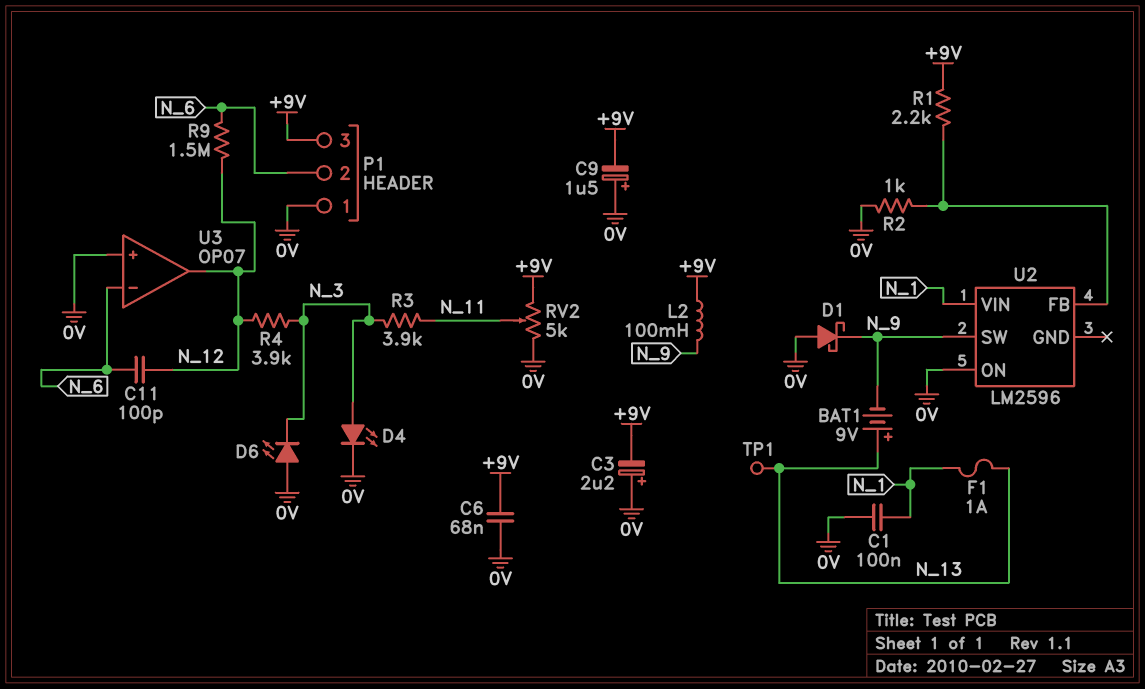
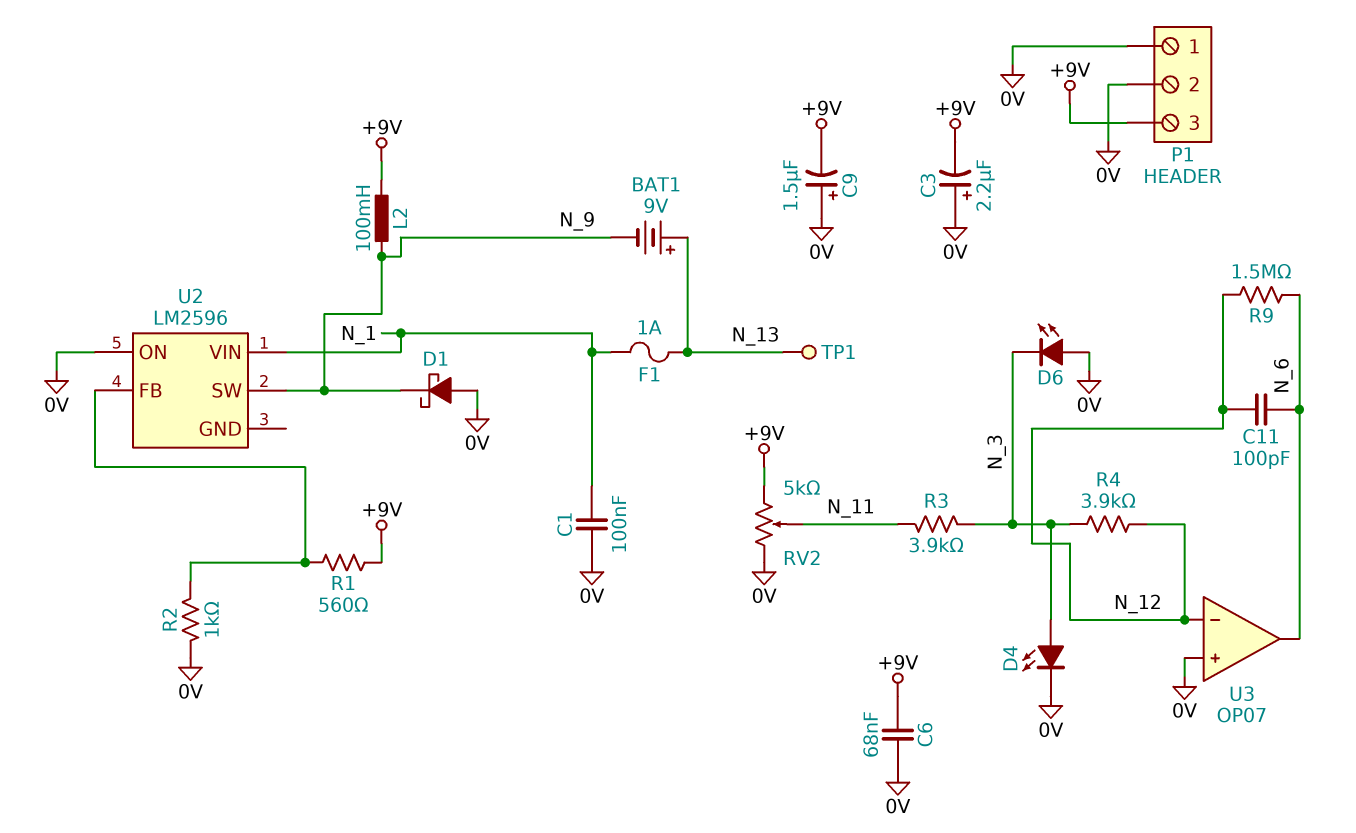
P1 pin 2: N_6 -> 0V
R1: 2.2k (+9V, U2/FB) -> 560 (+9V, U2/FB)
U3 pin in-: N_6 -> N_12
U3 pin out: N_12 -> N_6

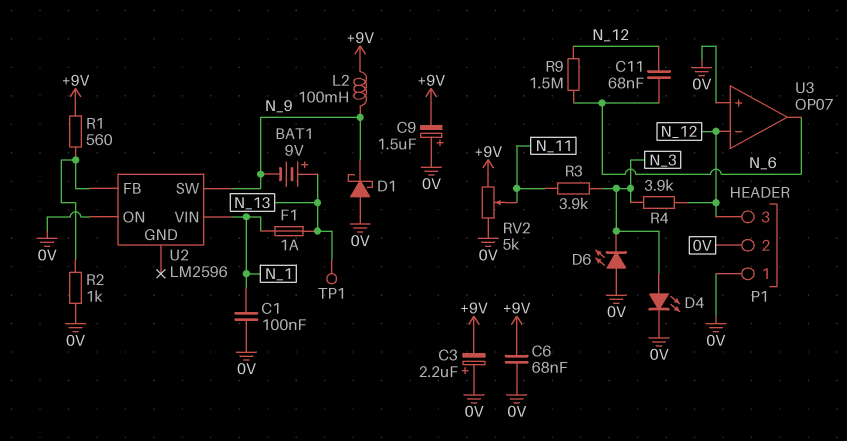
C11: 100pF (N_6, N_12) -> 68nF (N_6, N_12)
P1 pin 3: +9V -> N_12

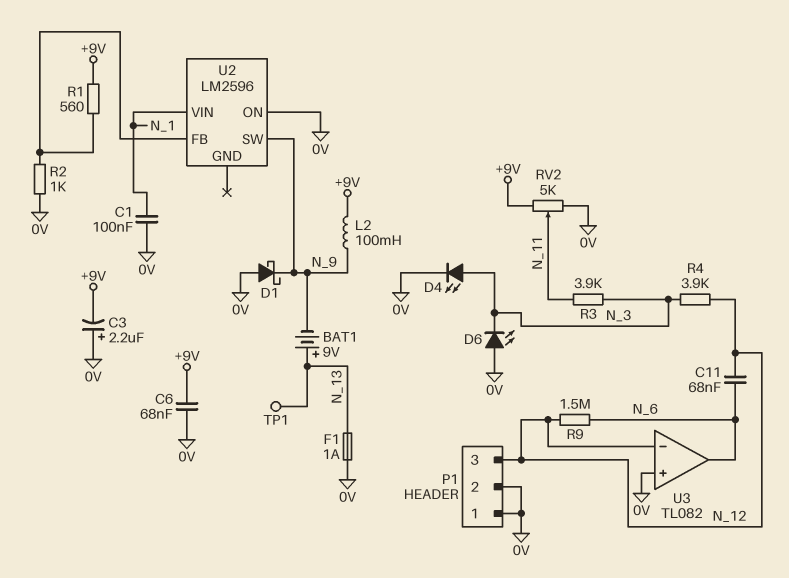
C9: 1.5uF (plus 0V, minus +9V) -> none
F1: 1A (N_1, N_13) -> 1A (0V, N_13)
U3: OP07 -> TL082

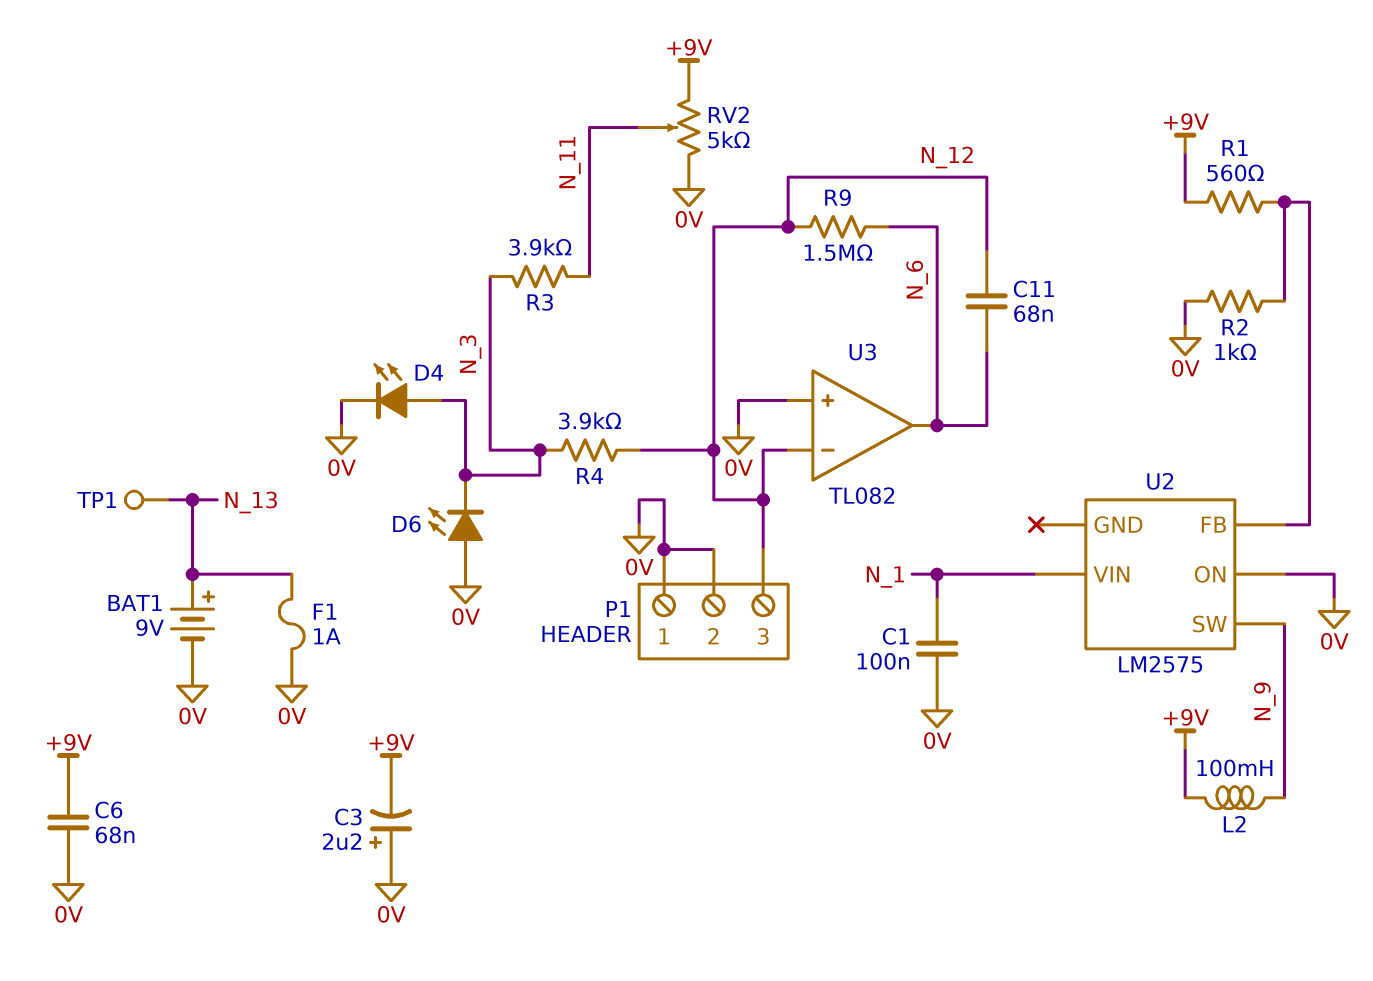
BAT1: 9V (plus N_13, minus N_9) -> 9V (plus N_13, minus 0V)
D1: schottky (A 0V, K N_9) -> none
U2: LM2596 -> LM2575

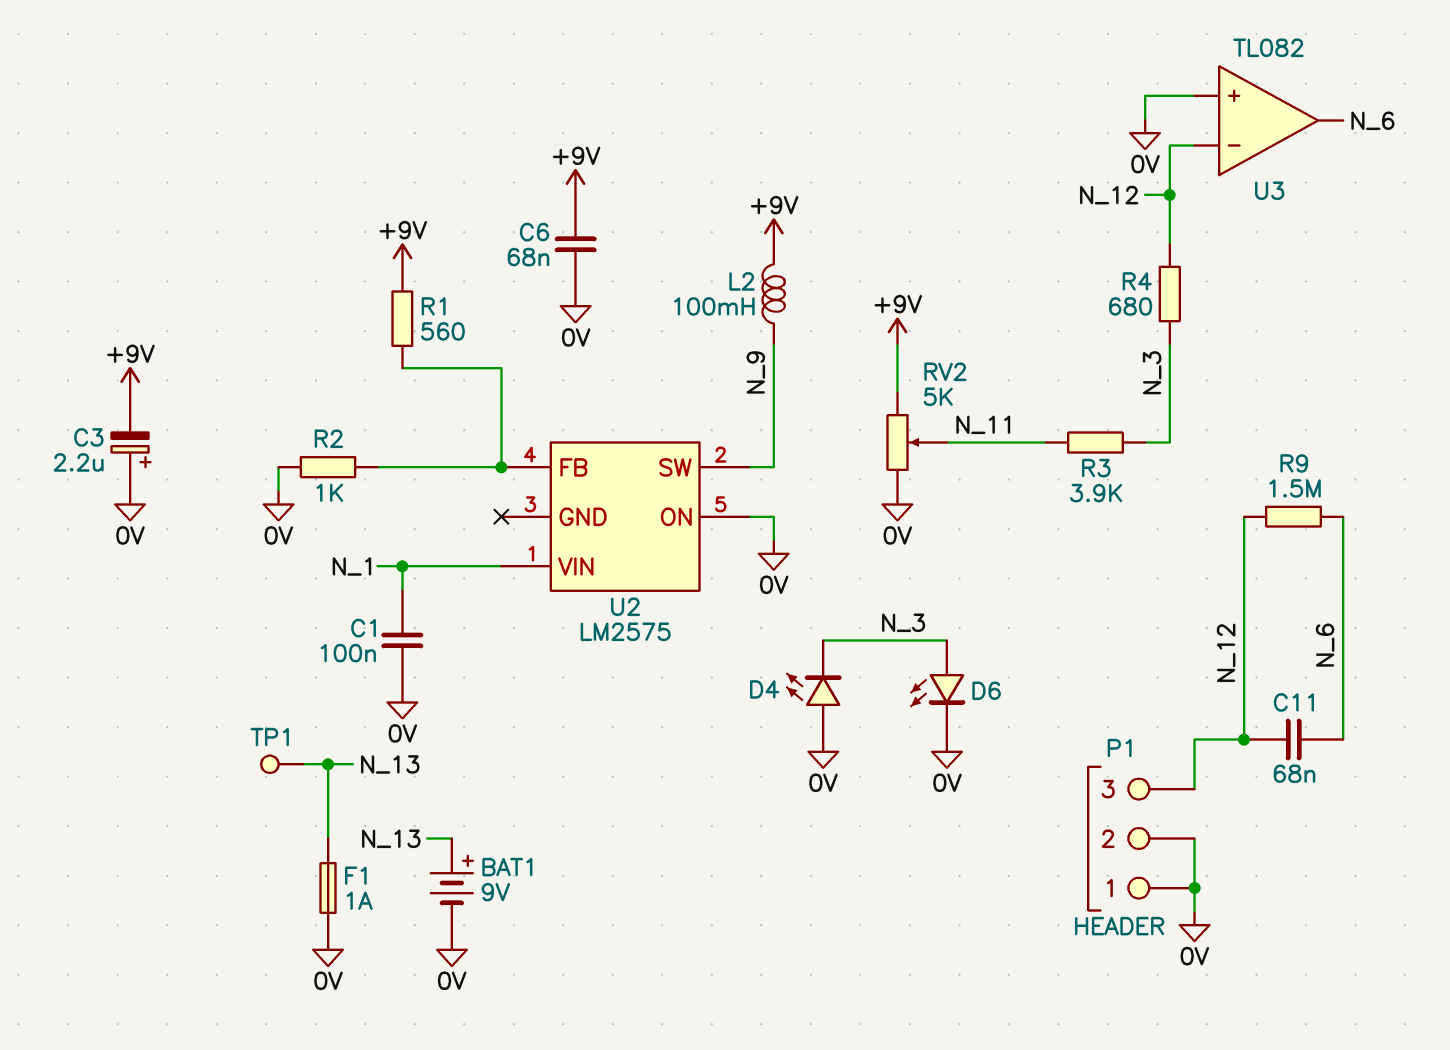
D4: LED (A N_3, K 0V) -> LED (A 0V, K N_3)
D6: LED (A 0V, K N_3) -> LED (A N_3, K 0V)
R4: 3.9k (N_3, N_12) -> 680 (N_3, N_12)

